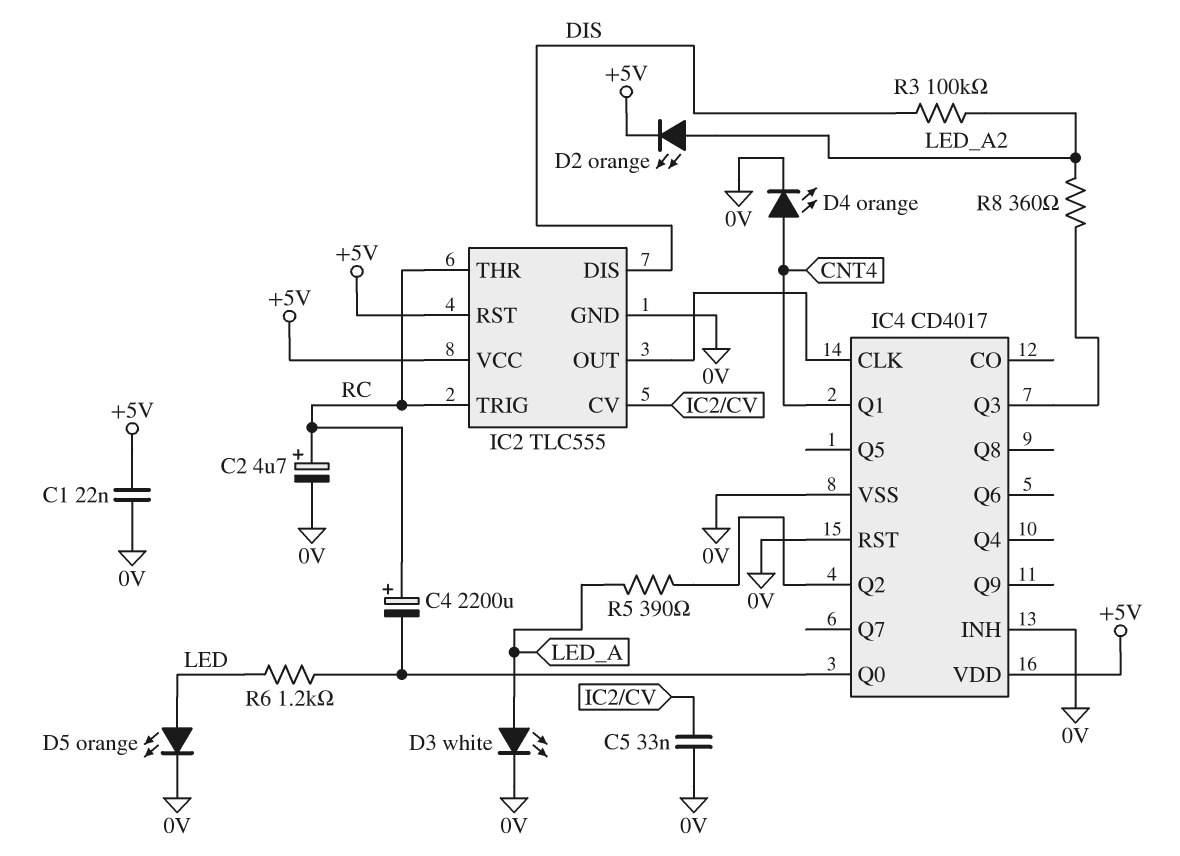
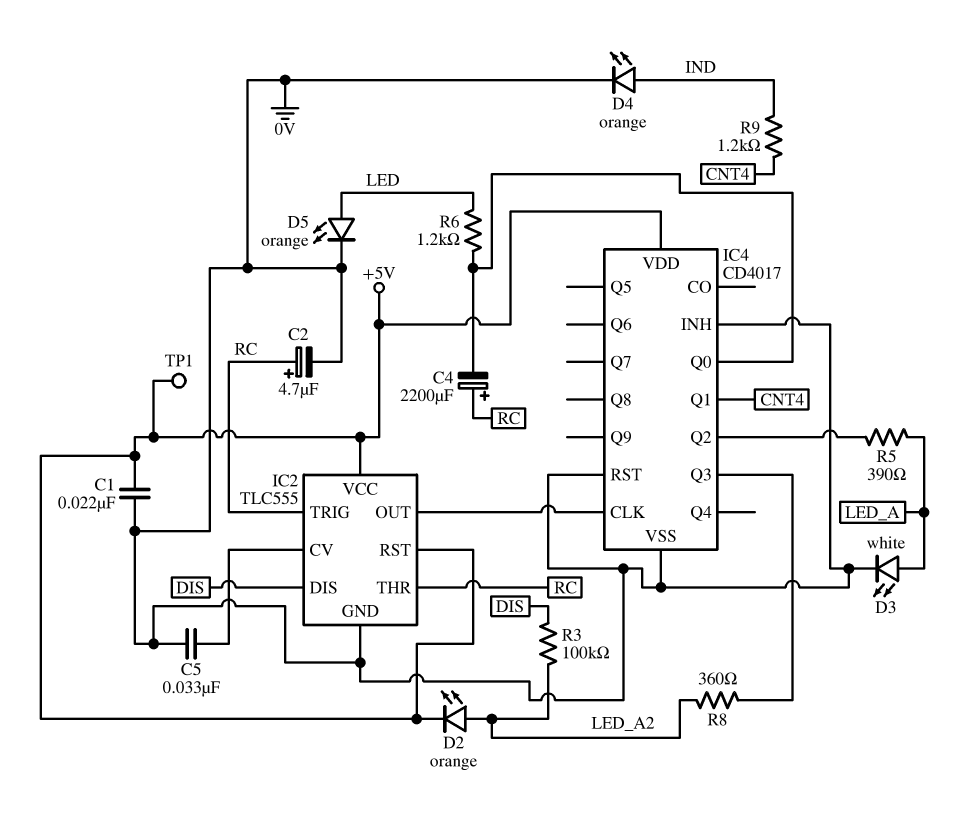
D4: LED orange (A CNT4, K 0V) -> LED orange (A IND, K 0V)
R9: none -> 1.2k (CNT4, IND)
TP1: none -> test point (+5V)

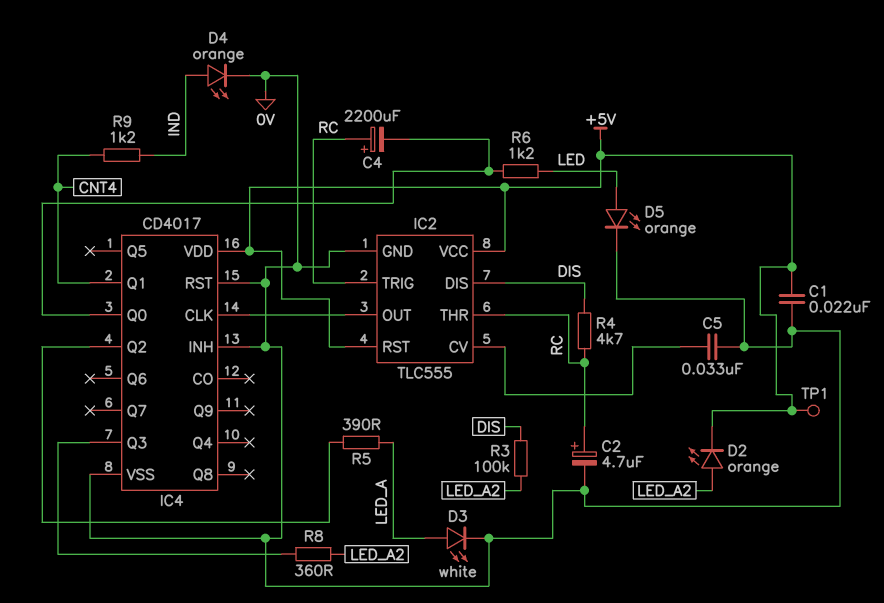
R4: none -> 4.7k (DIS, RC)

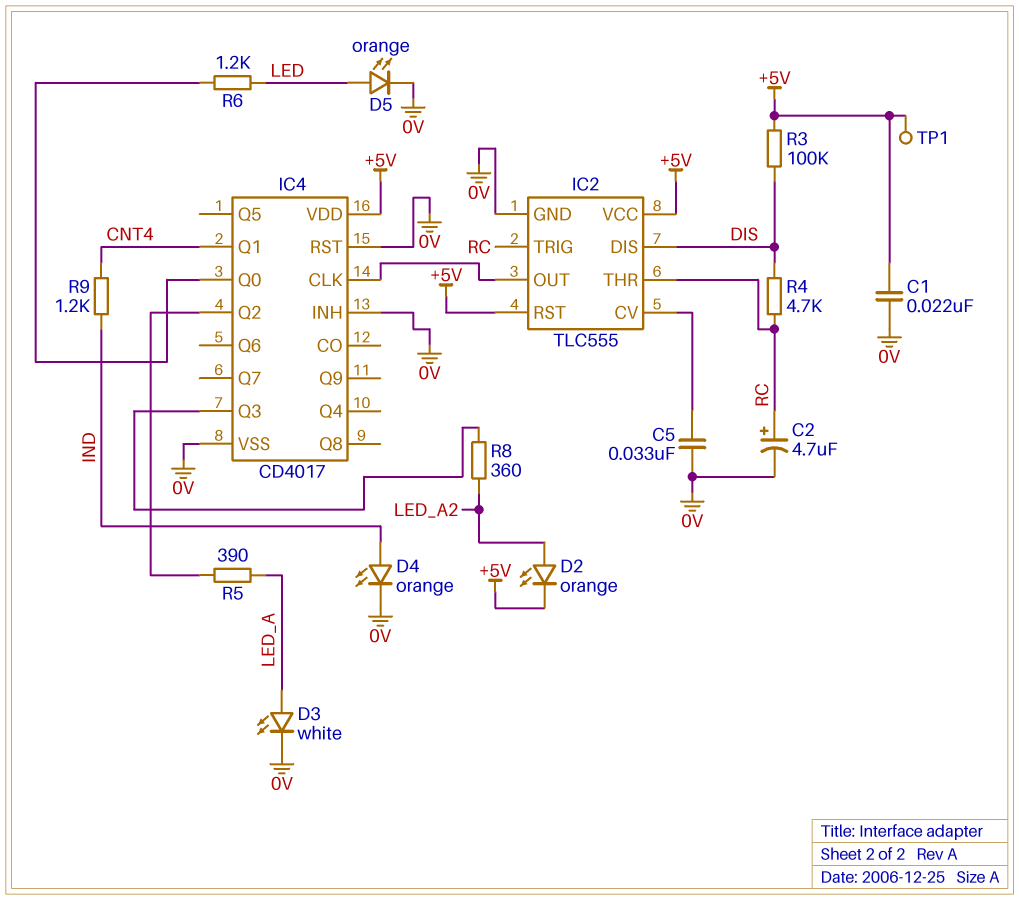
C4: 2200uF (plus RC, minus IC4/Q0) -> none
R3: 100k (DIS, LED_A2) -> 100k (+5V, DIS)

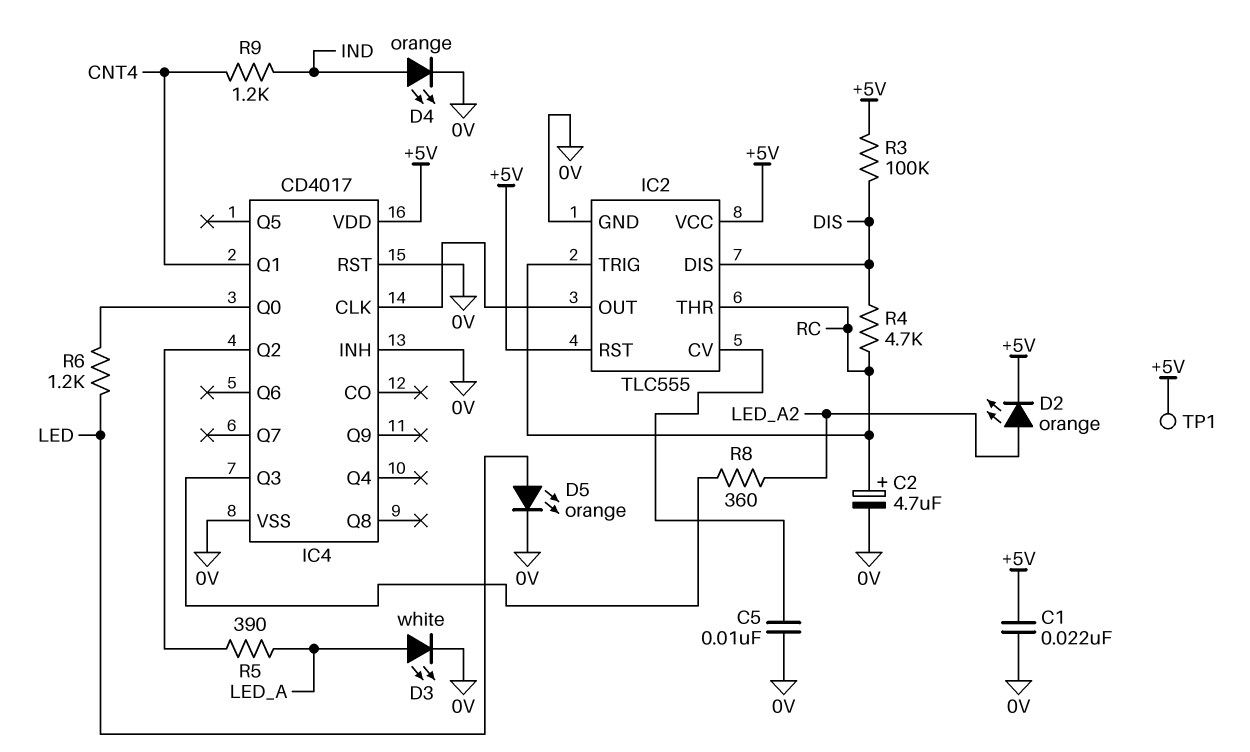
C5: 33nF (0V, IC2/CV) -> 10nF (0V, IC2/CV)

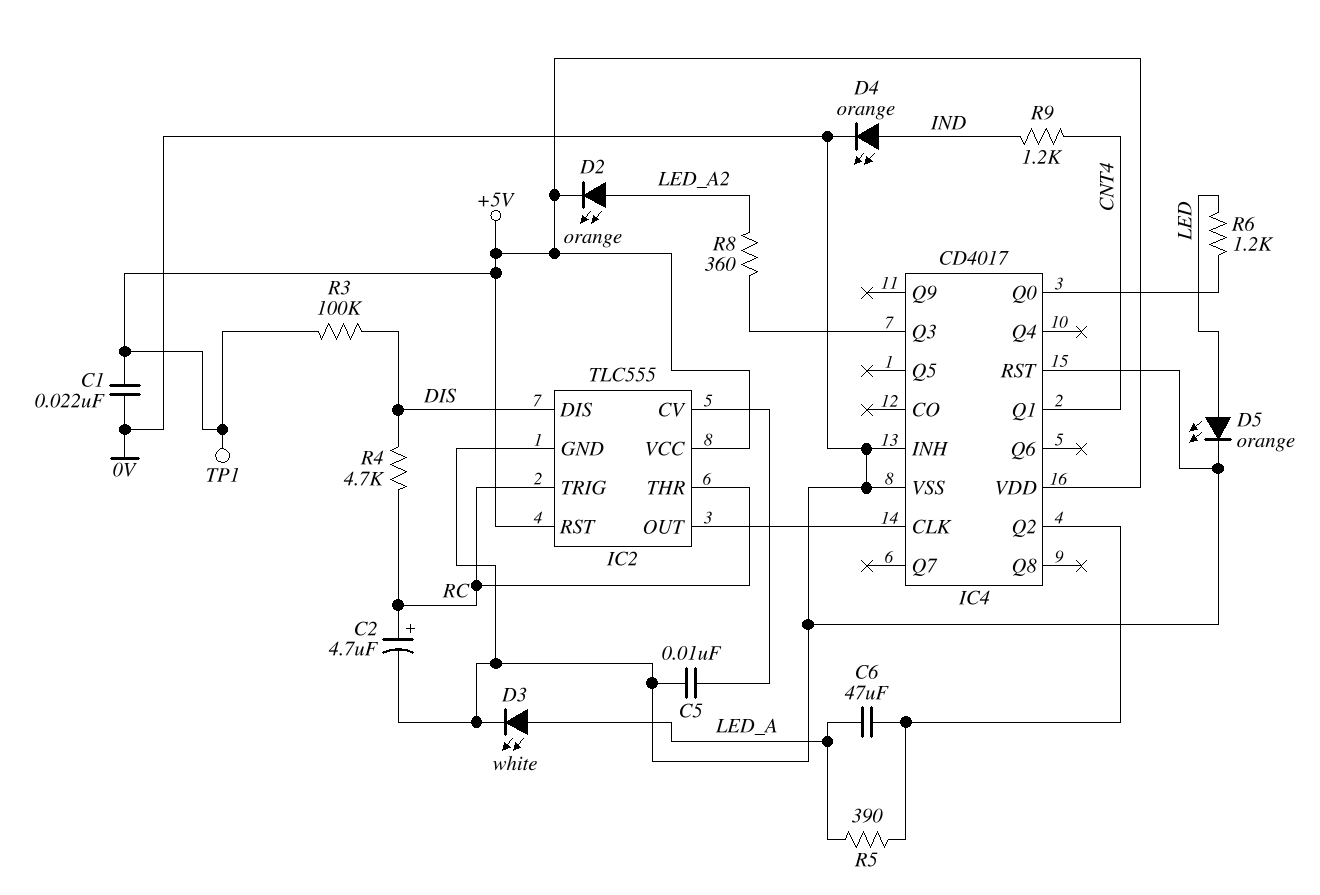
C6: none -> 47uF (IC4/Q2, LED_A)

